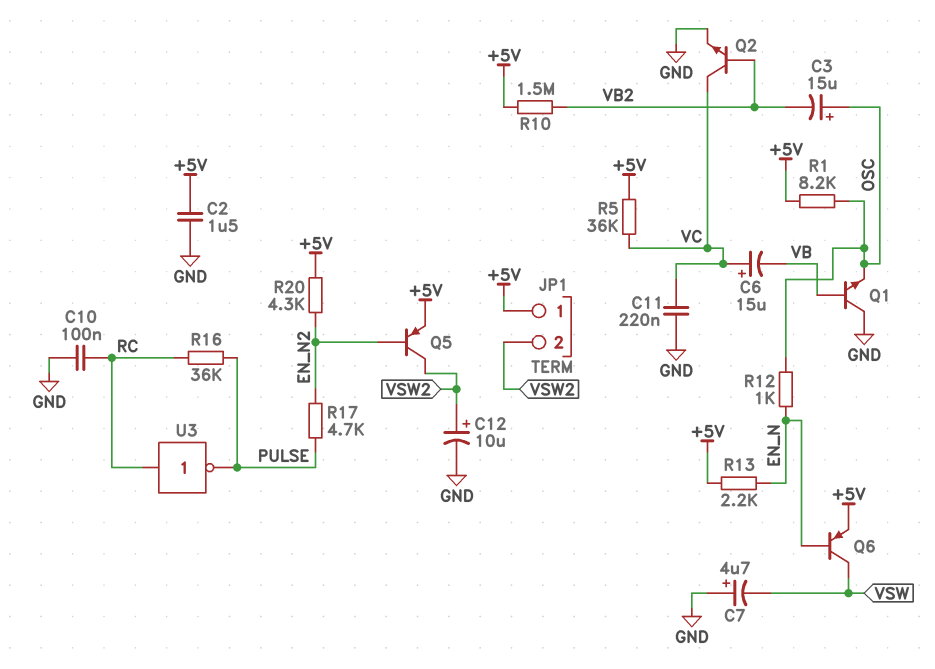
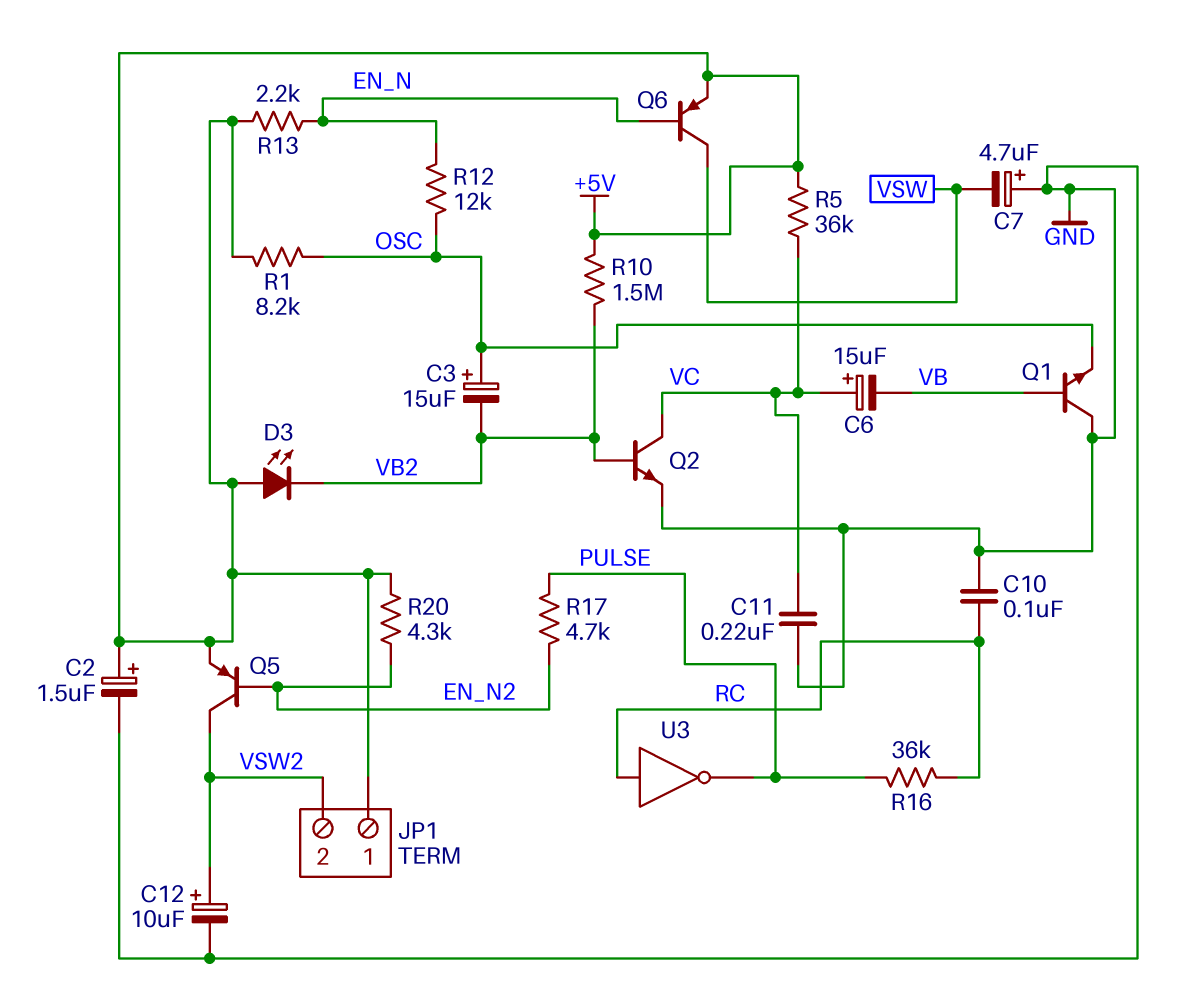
C2: 1.5uF (+5V, GND) -> 1.5uF (plus +5V, minus GND)
D3: none -> LED (A +5V, K VB2)
R12: 1k (EN_N, OSC) -> 12k (EN_N, OSC)

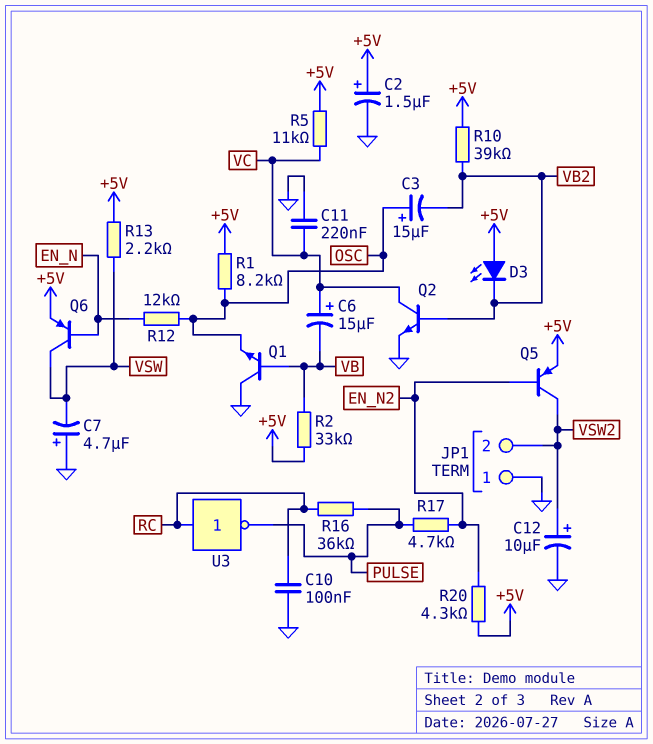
JP1 pin 1: +5V -> GND
R2: none -> 33k (+5V, VB)
R5: 36k (+5V, VC) -> 11k (+5V, VC)
R10: 1.5M (+5V, VB2) -> 39k (+5V, VB2)
R13: 2.2k (+5V, EN_N) -> 2.2k (+5V, VSW)

